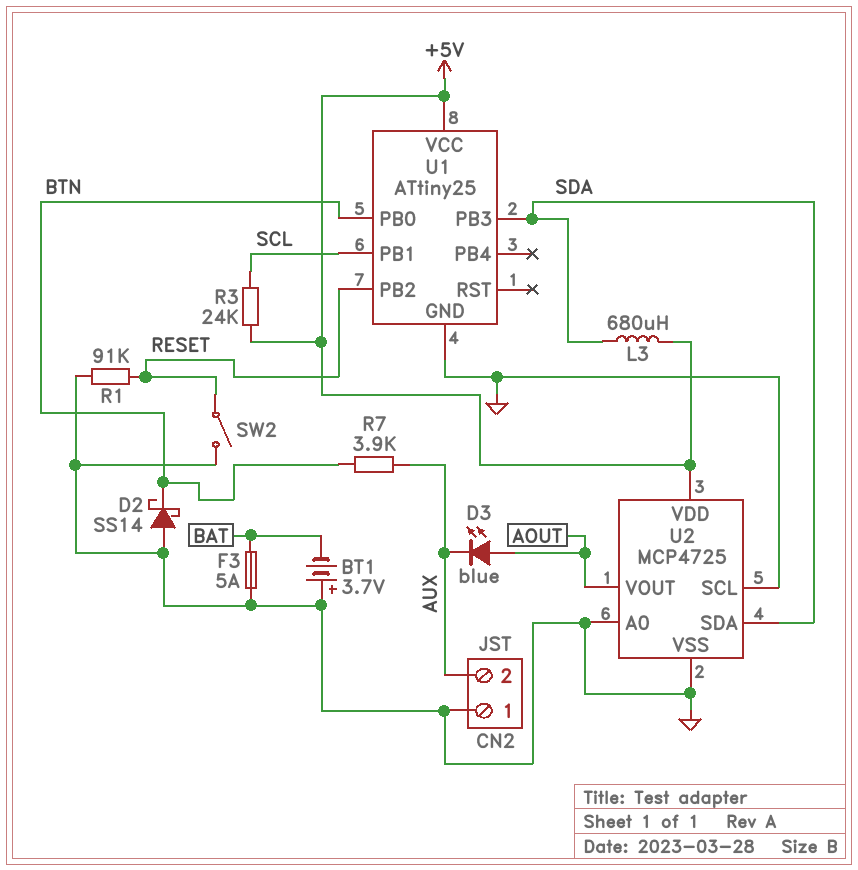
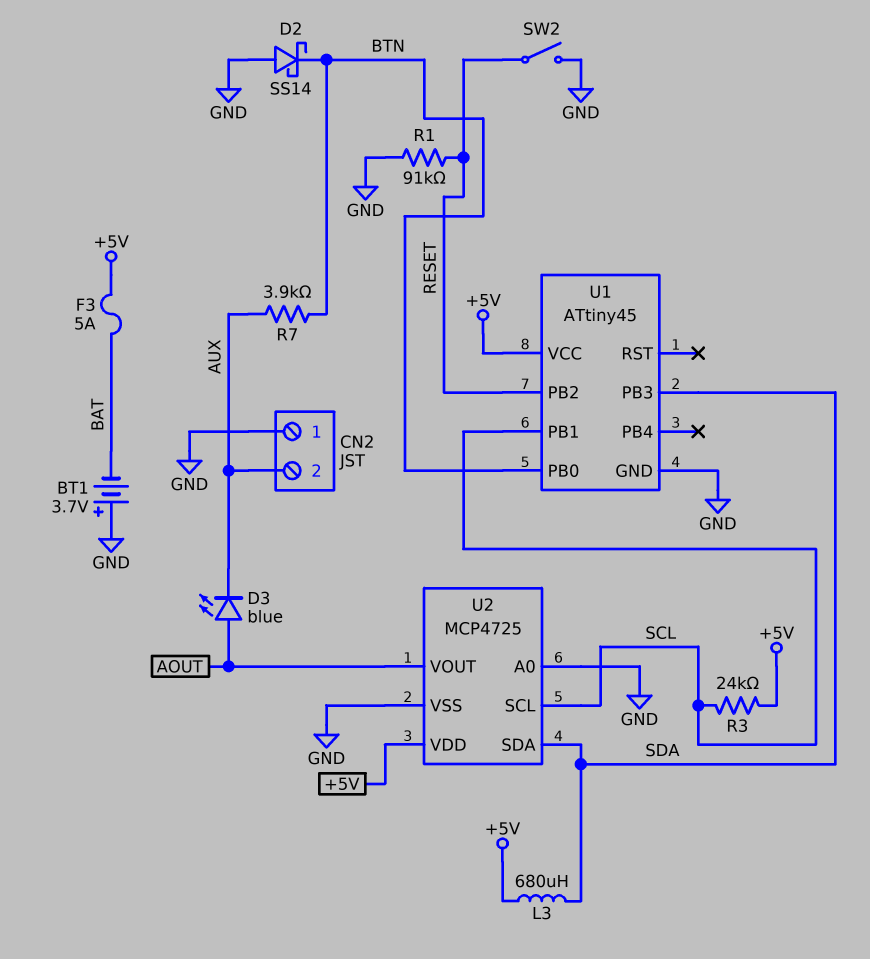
F3: 5A (BAT, GND) -> 5A (+5V, BAT)
U1: ATtiny25 -> ATtiny45
U2 pin SCL: GND -> SCL

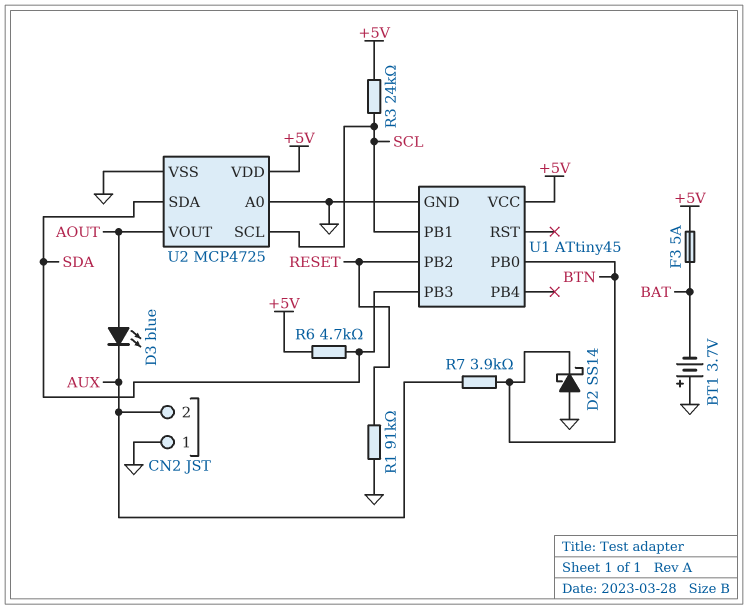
L3: 680uH (+5V, SDA) -> none
R6: none -> 4.7k (+5V, SDA)
SW2: switch (GND, RESET) -> none

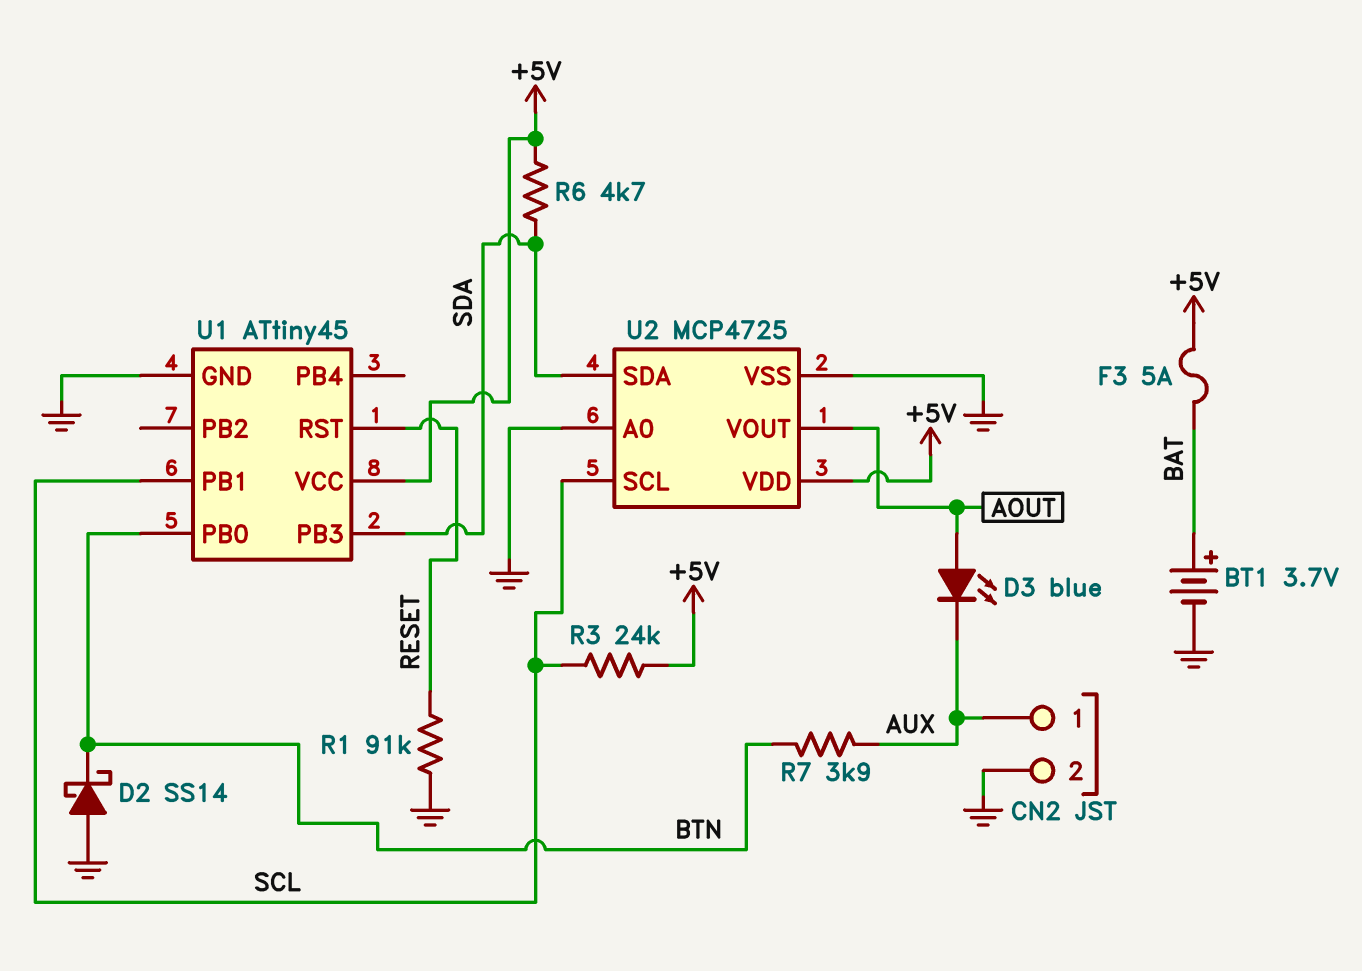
BT1: 3.7V (plus GND, minus BAT) -> 3.7V (plus BAT, minus GND)
CN2 pin 1: GND -> AUX
CN2 pin 2: AUX -> GND
U1 pin PB2: RESET -> none
U1 pin RST: none -> RESET

